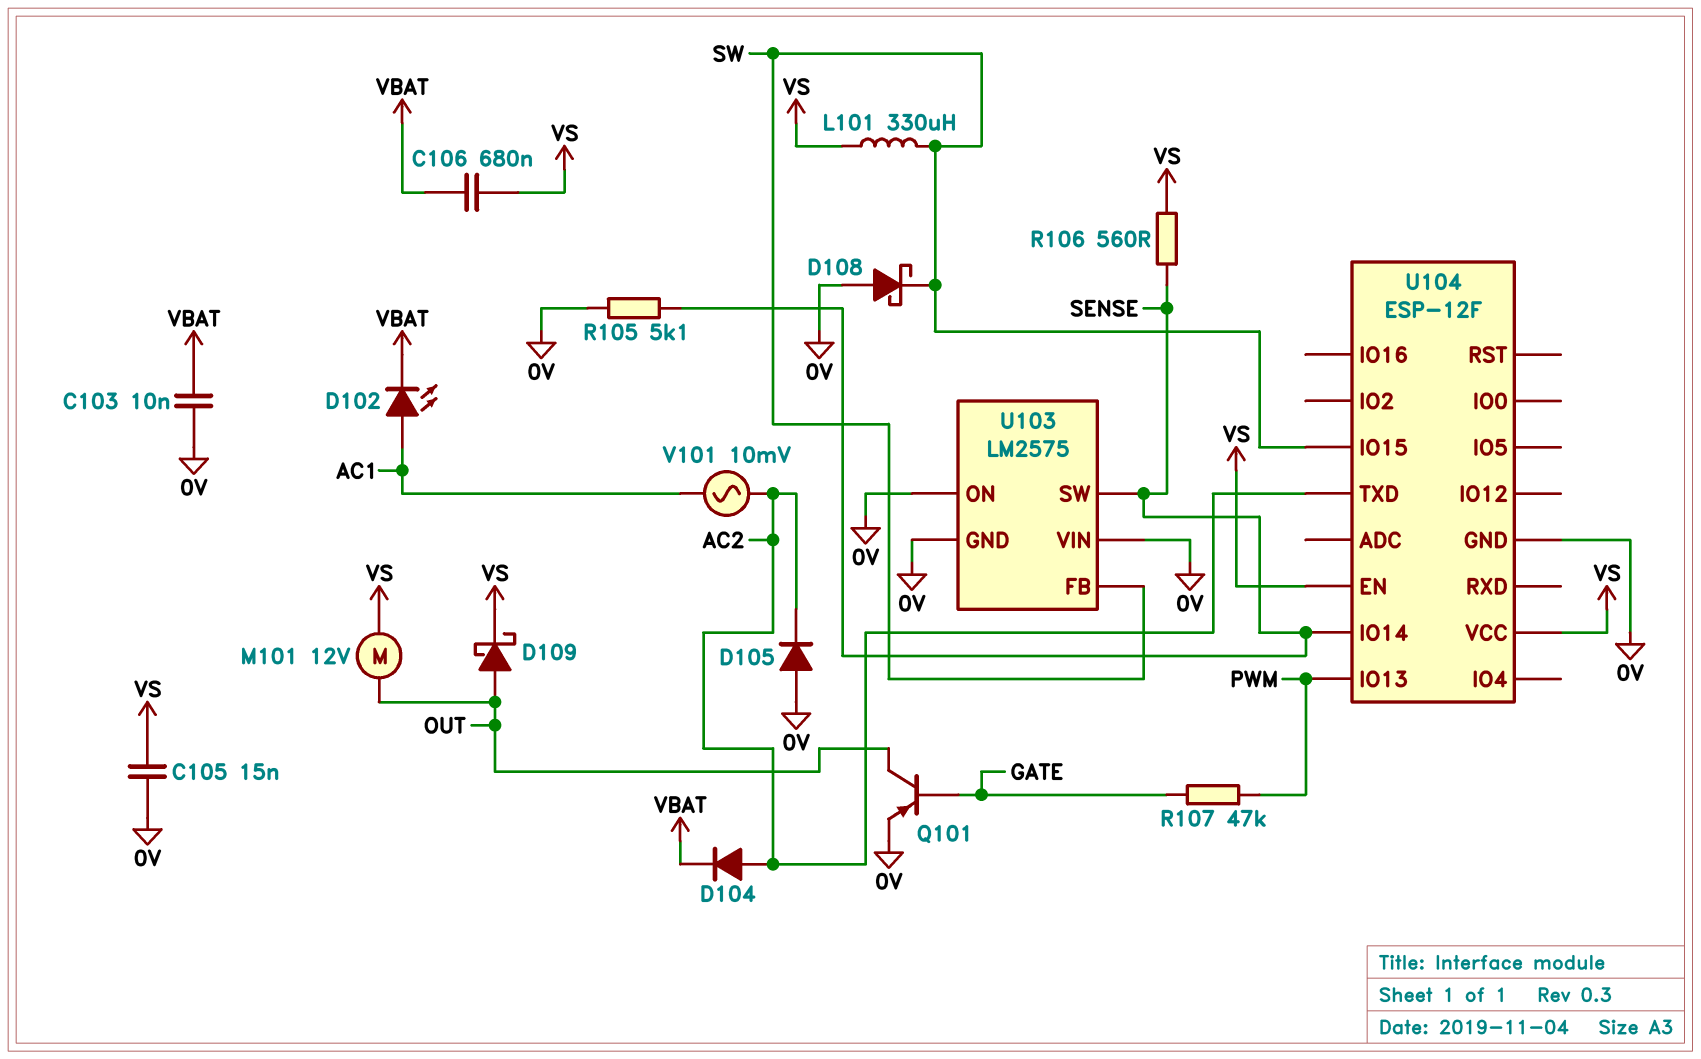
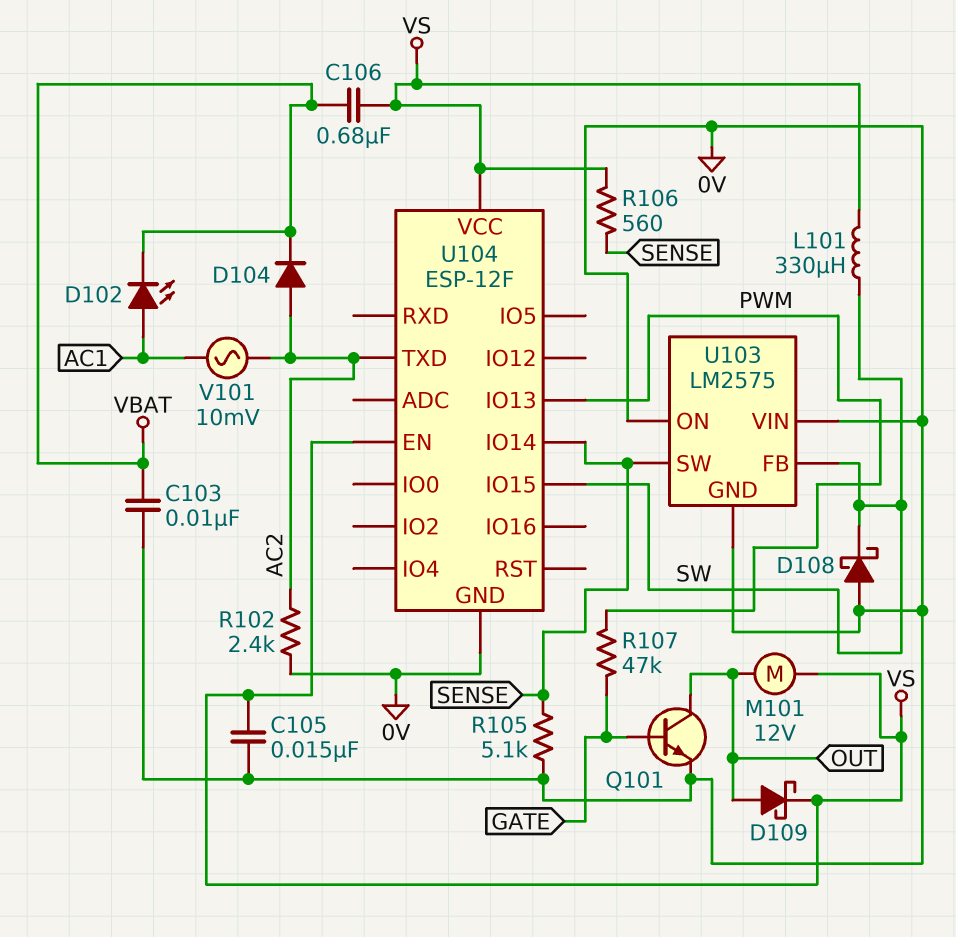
D105: diode (A 0V, K AC2) -> none
Q101: PNP (B GATE, C OUT, E 0V) -> NPN (B GATE, C OUT, E 0V)
R102: none -> 2.4k (0V, AC2)

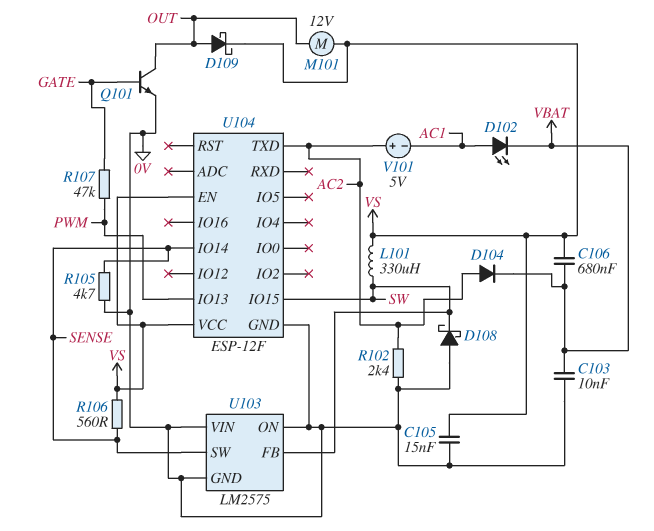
R105: 5.1k (0V, SENSE) -> 4.7k (0V, SENSE)
V101: AC 10mV (AC1, AC2) -> 5V (plus AC2, minus AC1)

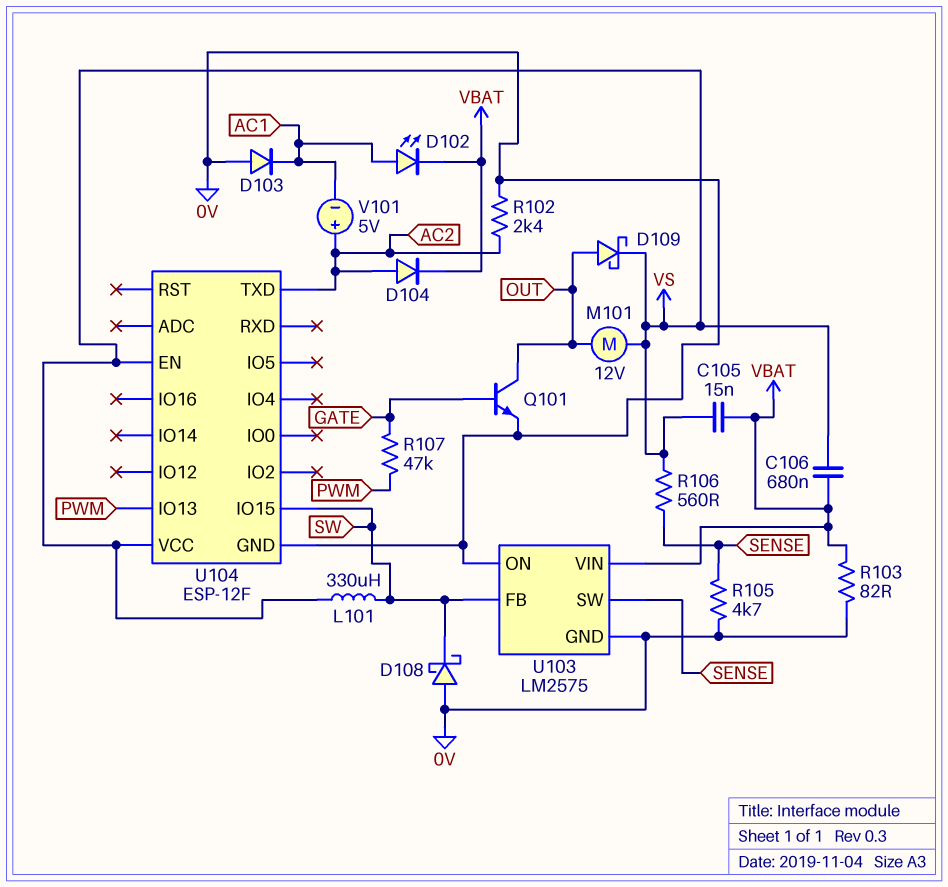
C103: 10nF (0V, VBAT) -> none
C105: 15nF (0V, VS) -> 15nF (VBAT, VS)
D103: none -> diode (A 0V, K AC1)
R103: none -> 82 (0V, VBAT)
U103 pin VIN: 0V -> VBAT
U104 pin IO14: SENSE -> none

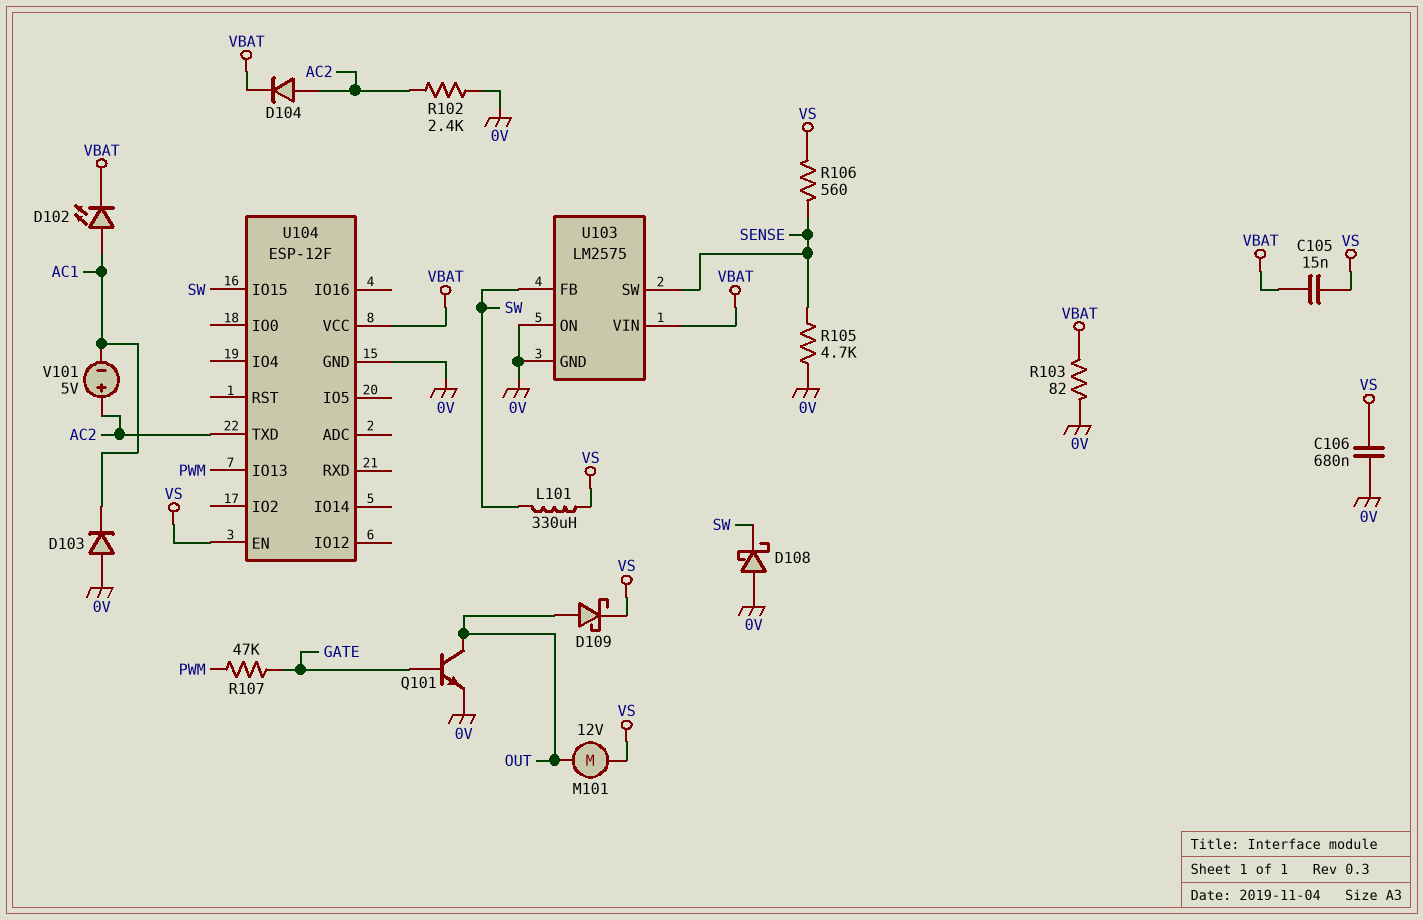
C106: 680nF (VBAT, VS) -> 680nF (0V, VS)
U104 pin VCC: VS -> VBAT

